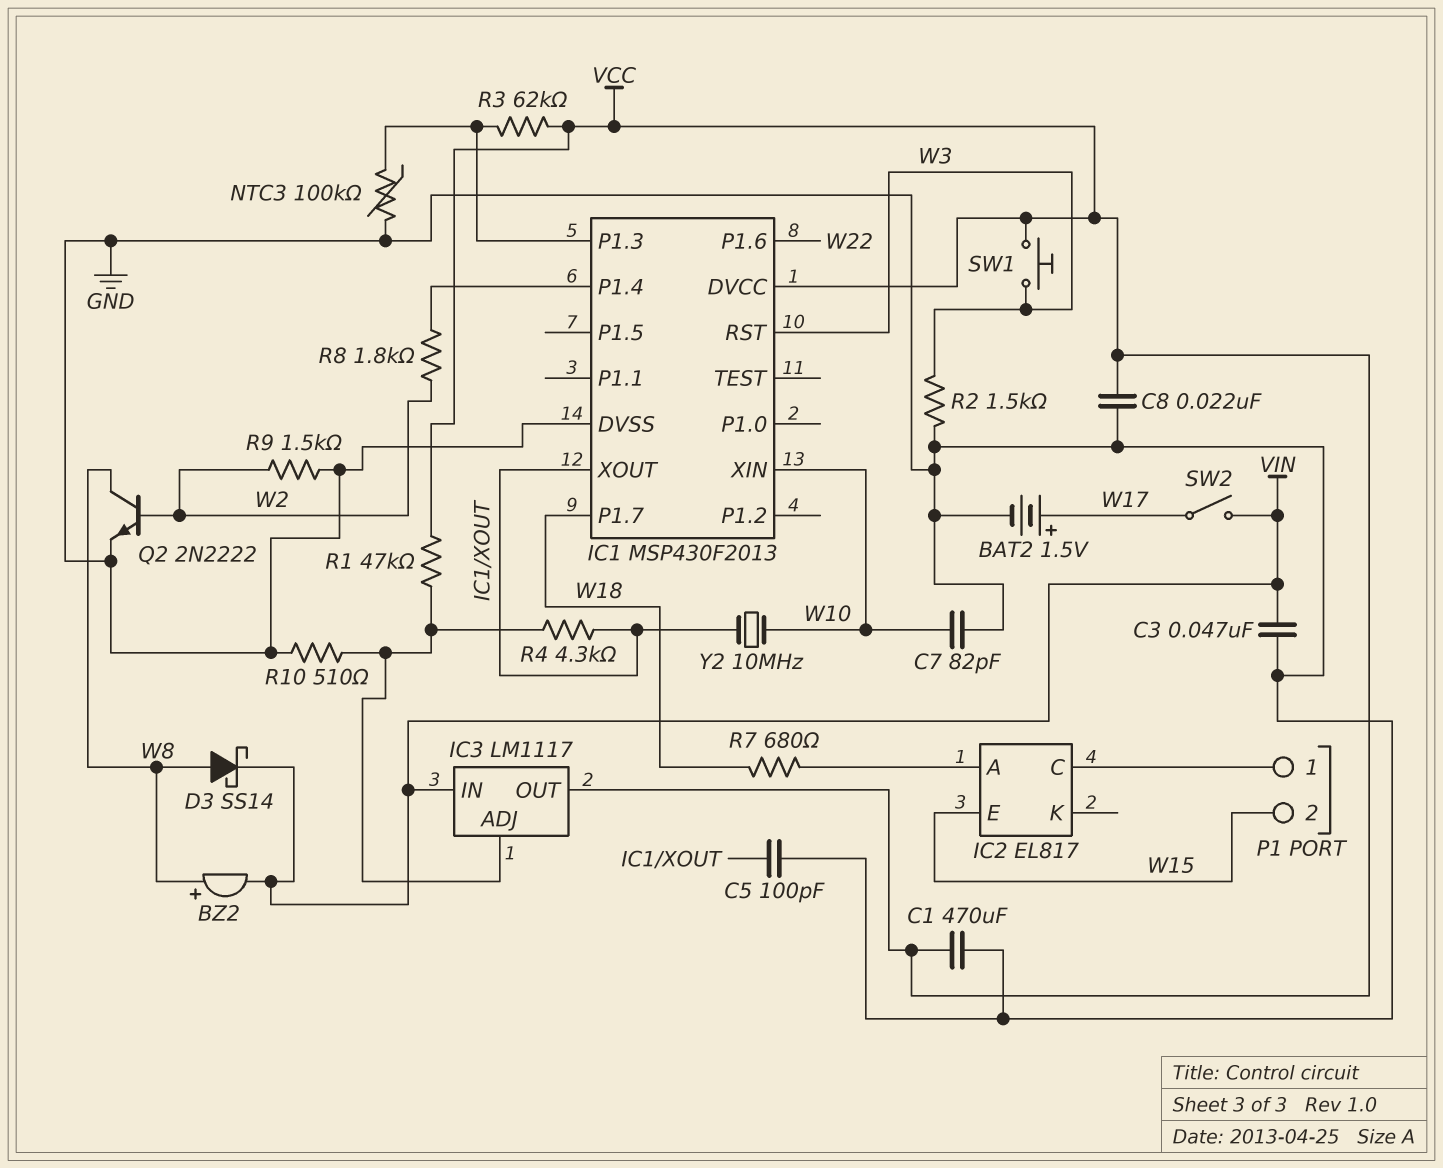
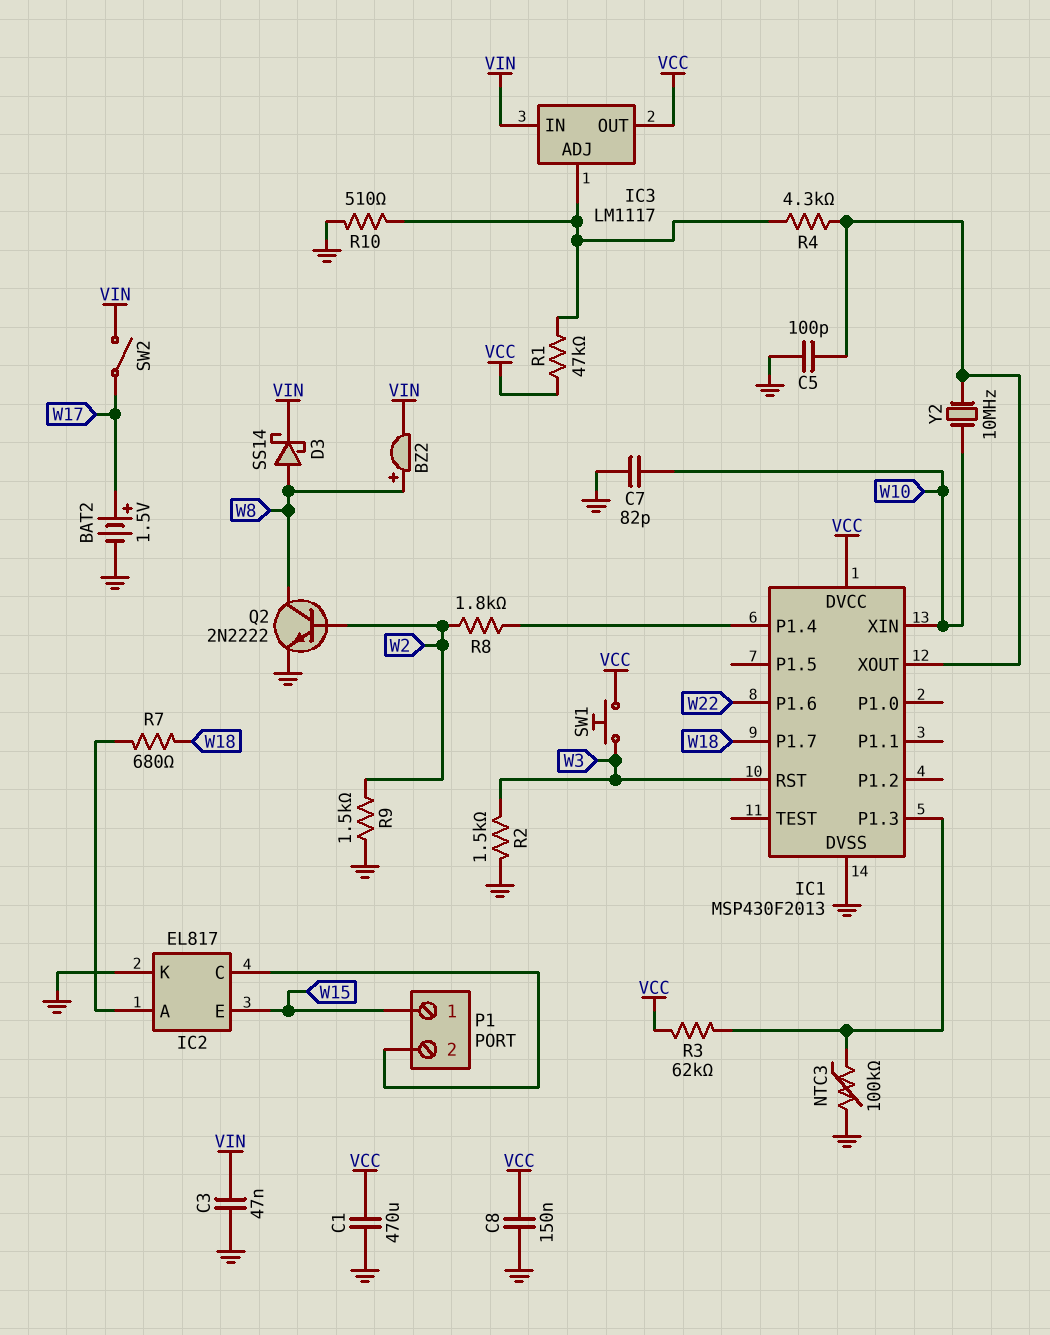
C8: 22nF (GND, VCC) -> 150nF (GND, VCC)
IC2 pin K: none -> GND
P1 pin 1: IC2/C -> W15
P1 pin 2: W15 -> IC2/C

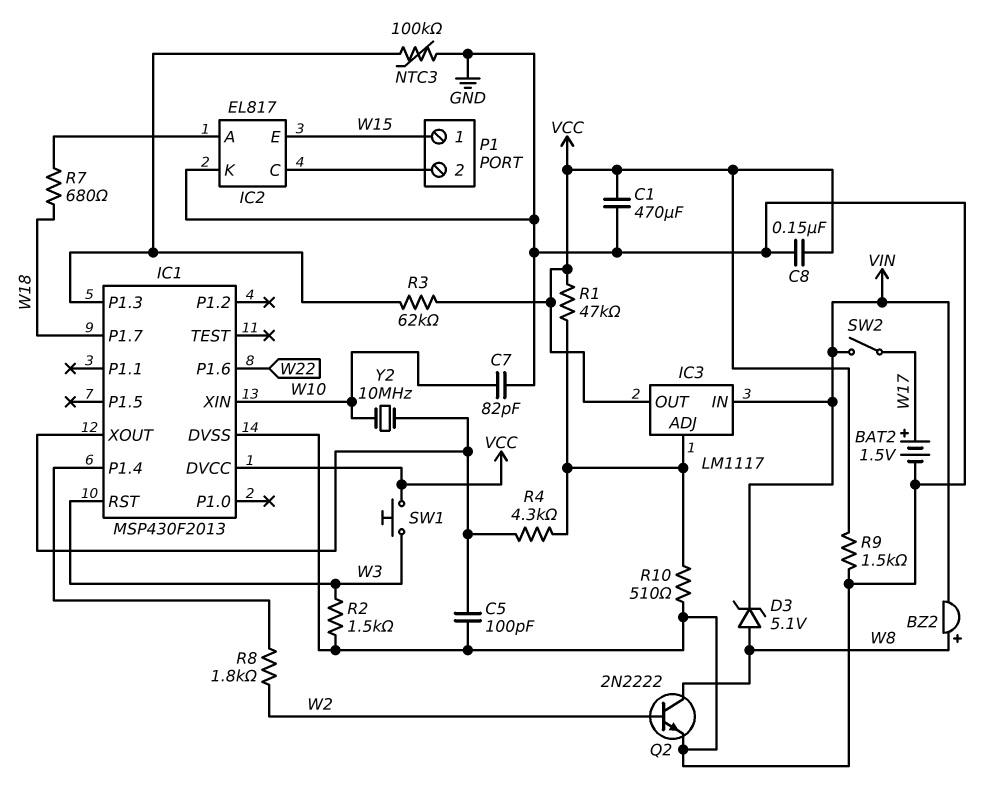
C3: 47nF (GND, VIN) -> none
D3: schottky SS14 (A W8, K VIN) -> zener 5.1V (A W8, K VIN)
R9: 1.5k (GND, W2) -> 1.5k (GND, VCC)

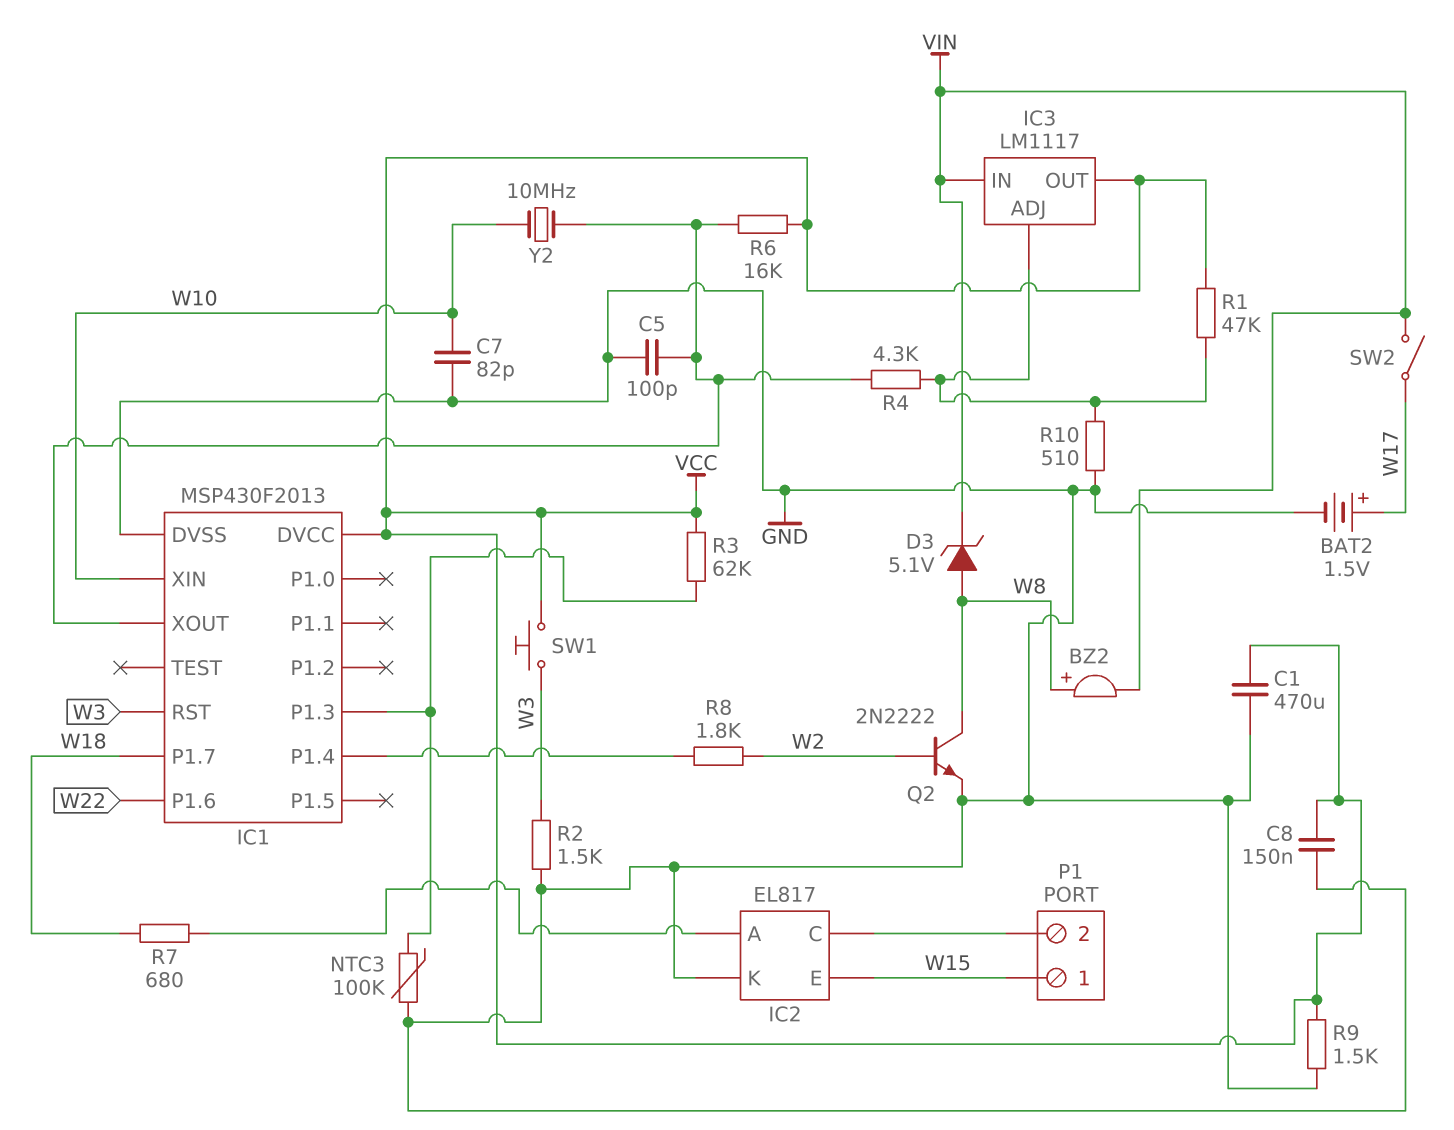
R6: none -> 16k (IC1/XOUT, VCC)

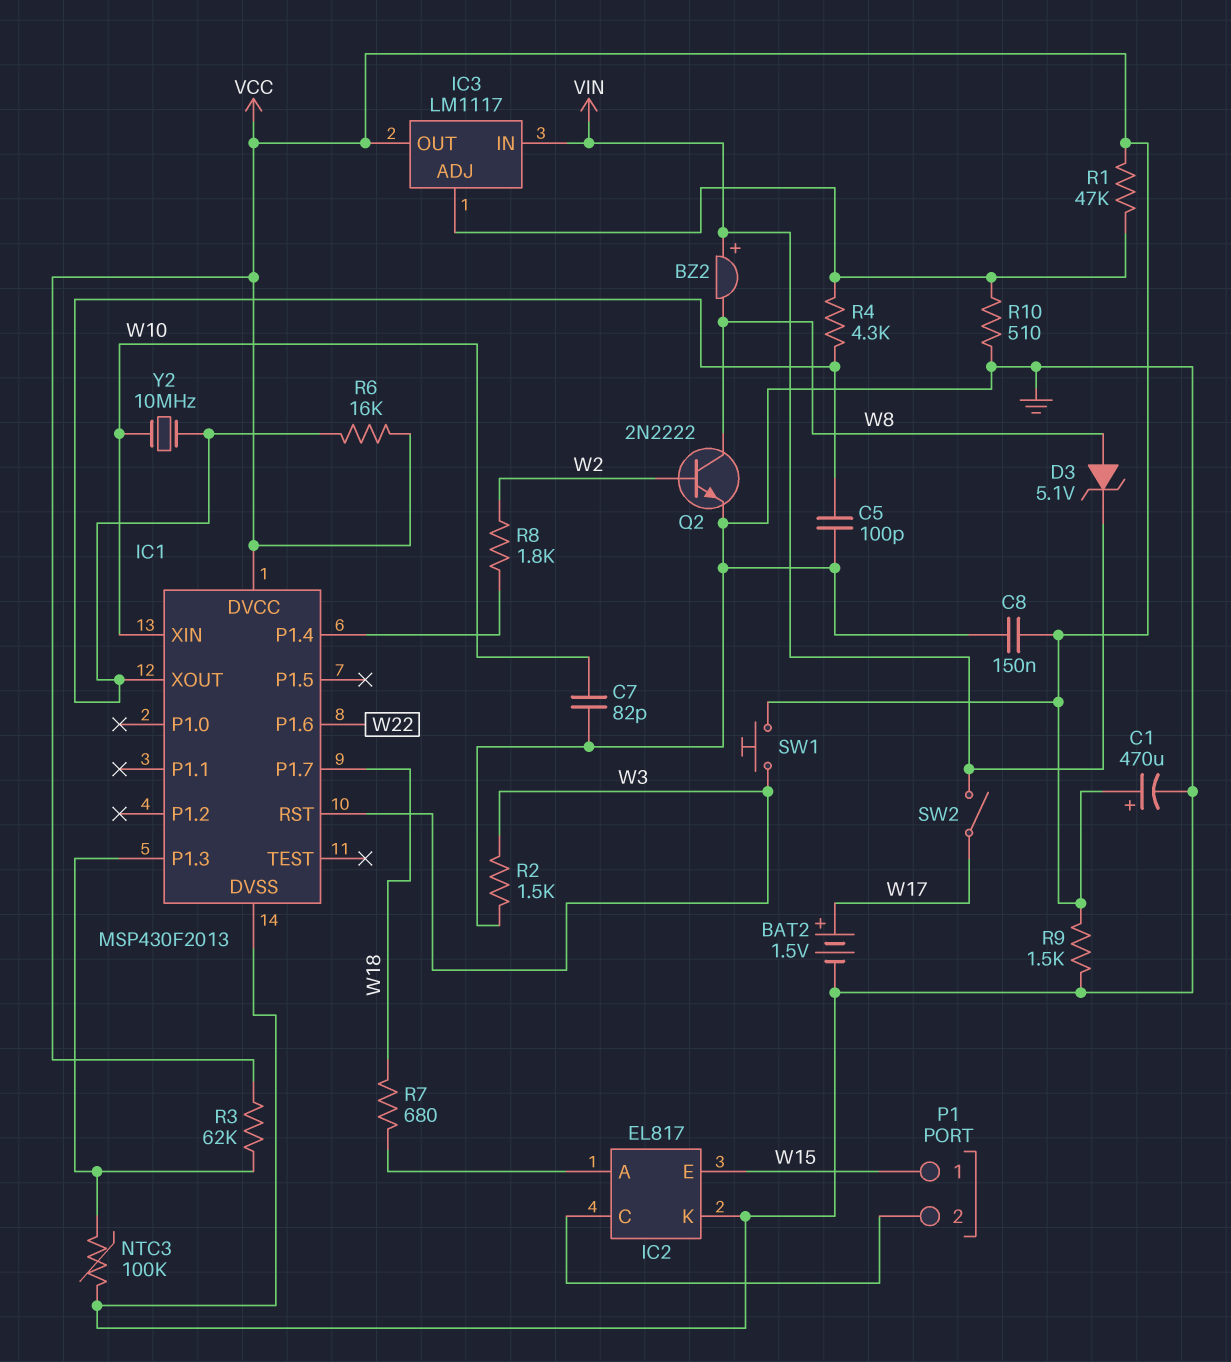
BZ2: buzzer (plus W8, minus VIN) -> buzzer (plus VIN, minus W8)
C1: 470uF (GND, VCC) -> 470uF (plus VCC, minus GND)

